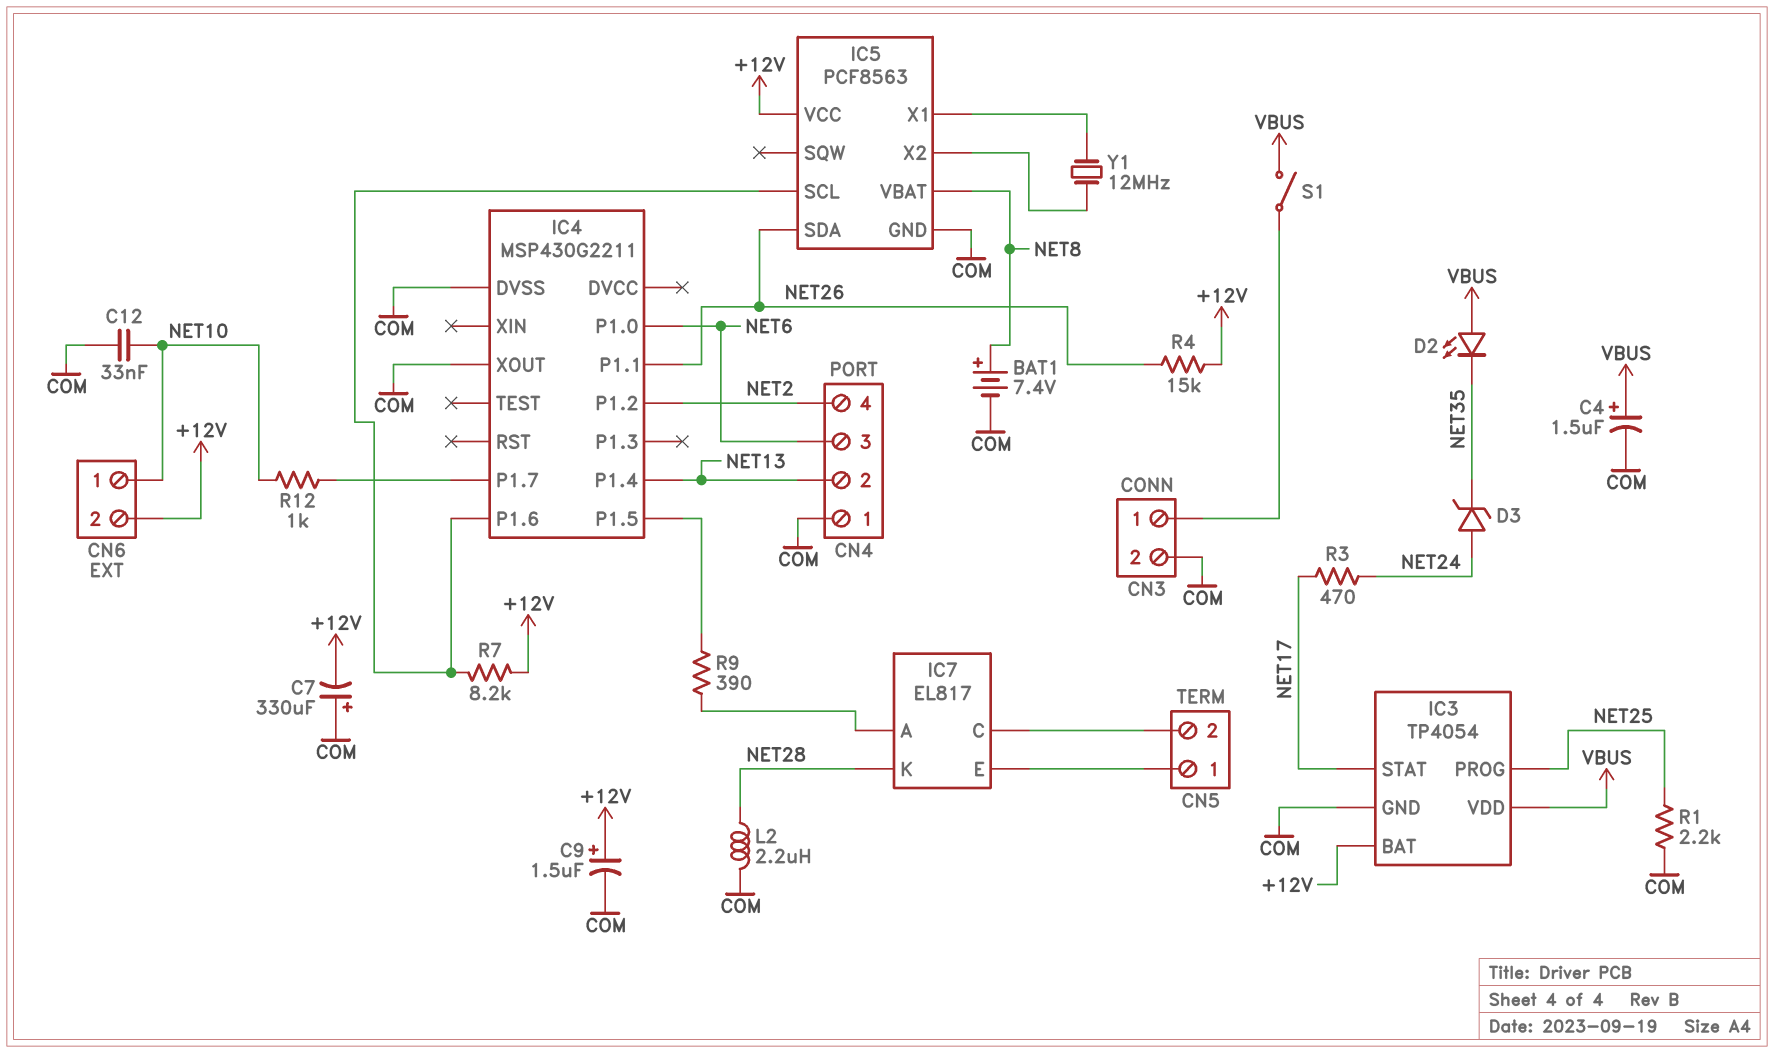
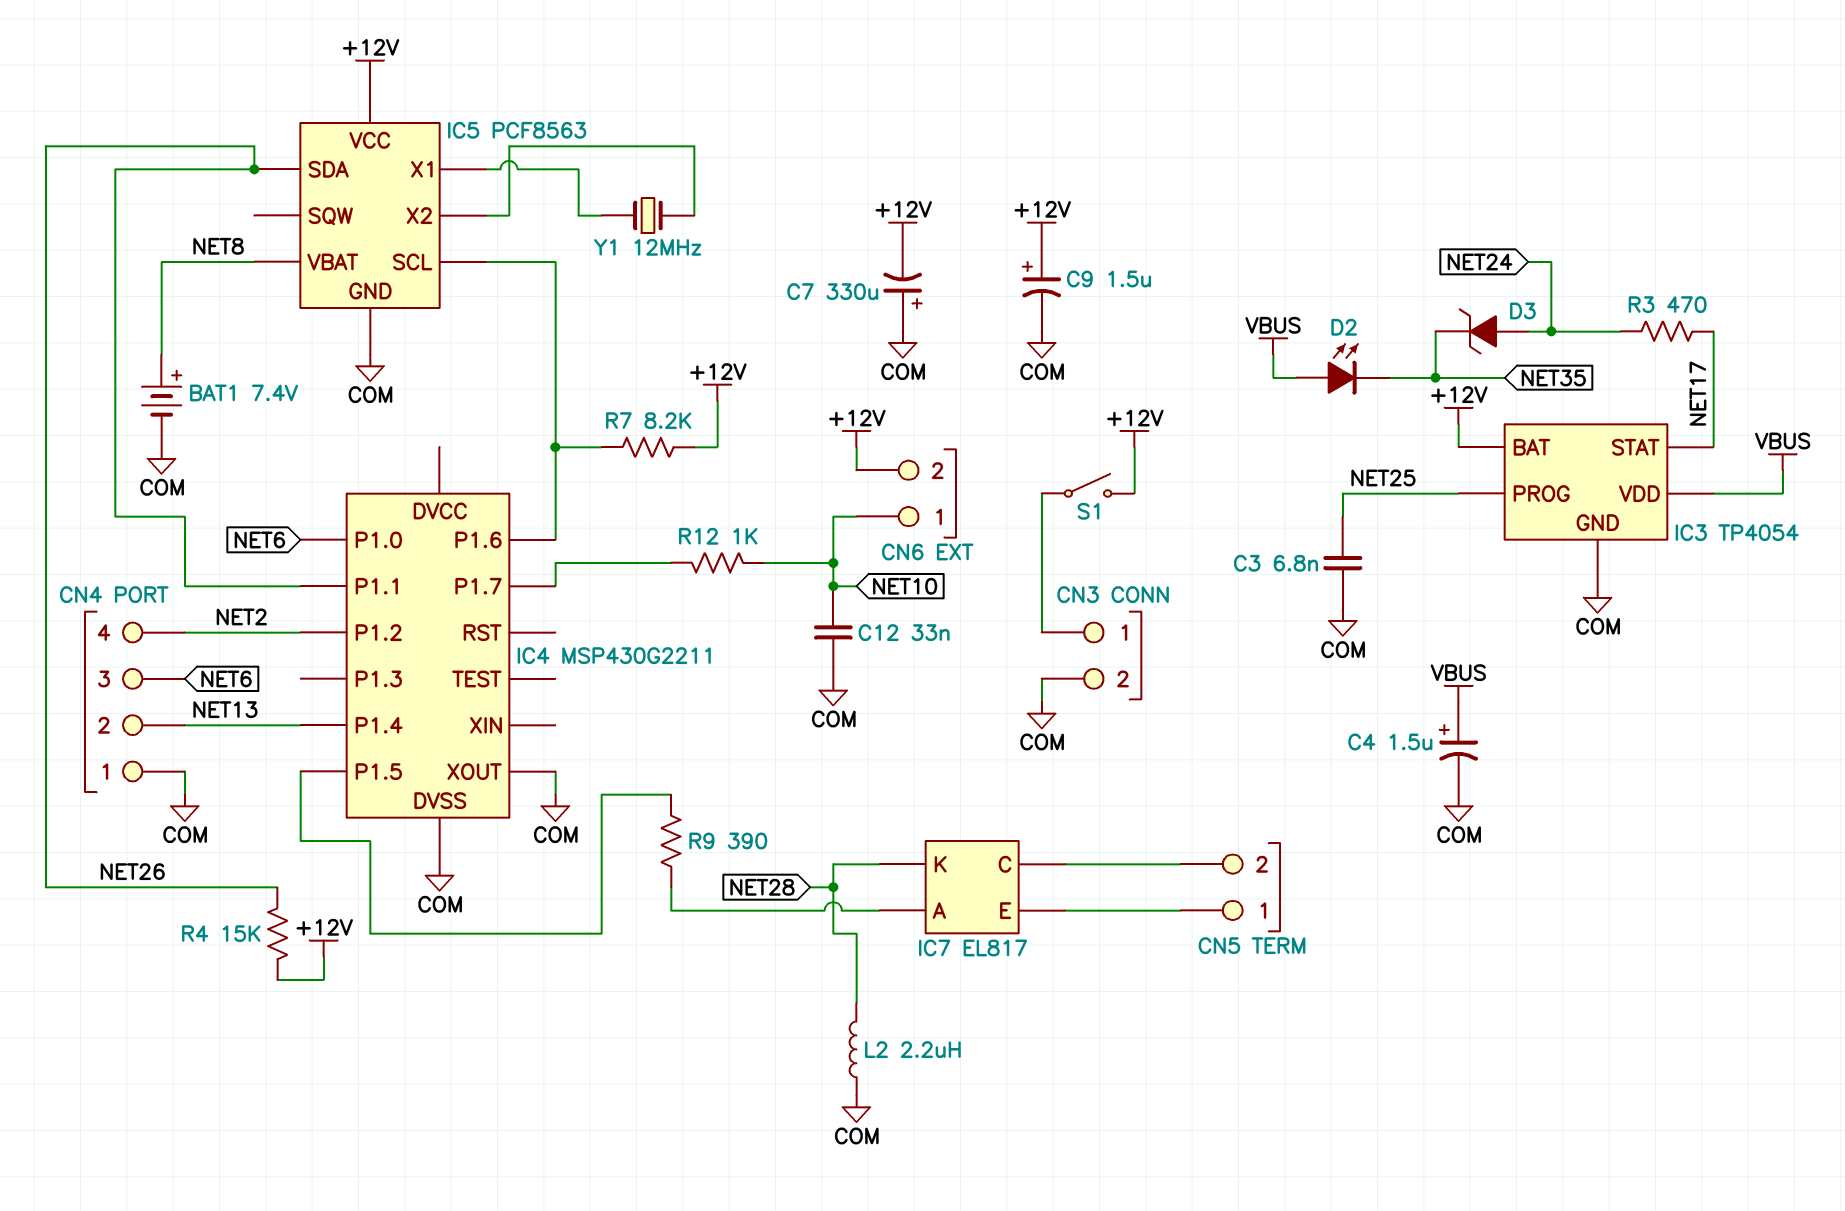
C3: none -> 6.8nF (COM, NET25)
R1: 2.2k (COM, NET25) -> none
S1: switch (CN3/1, VBUS) -> switch (+12V, CN3/1)

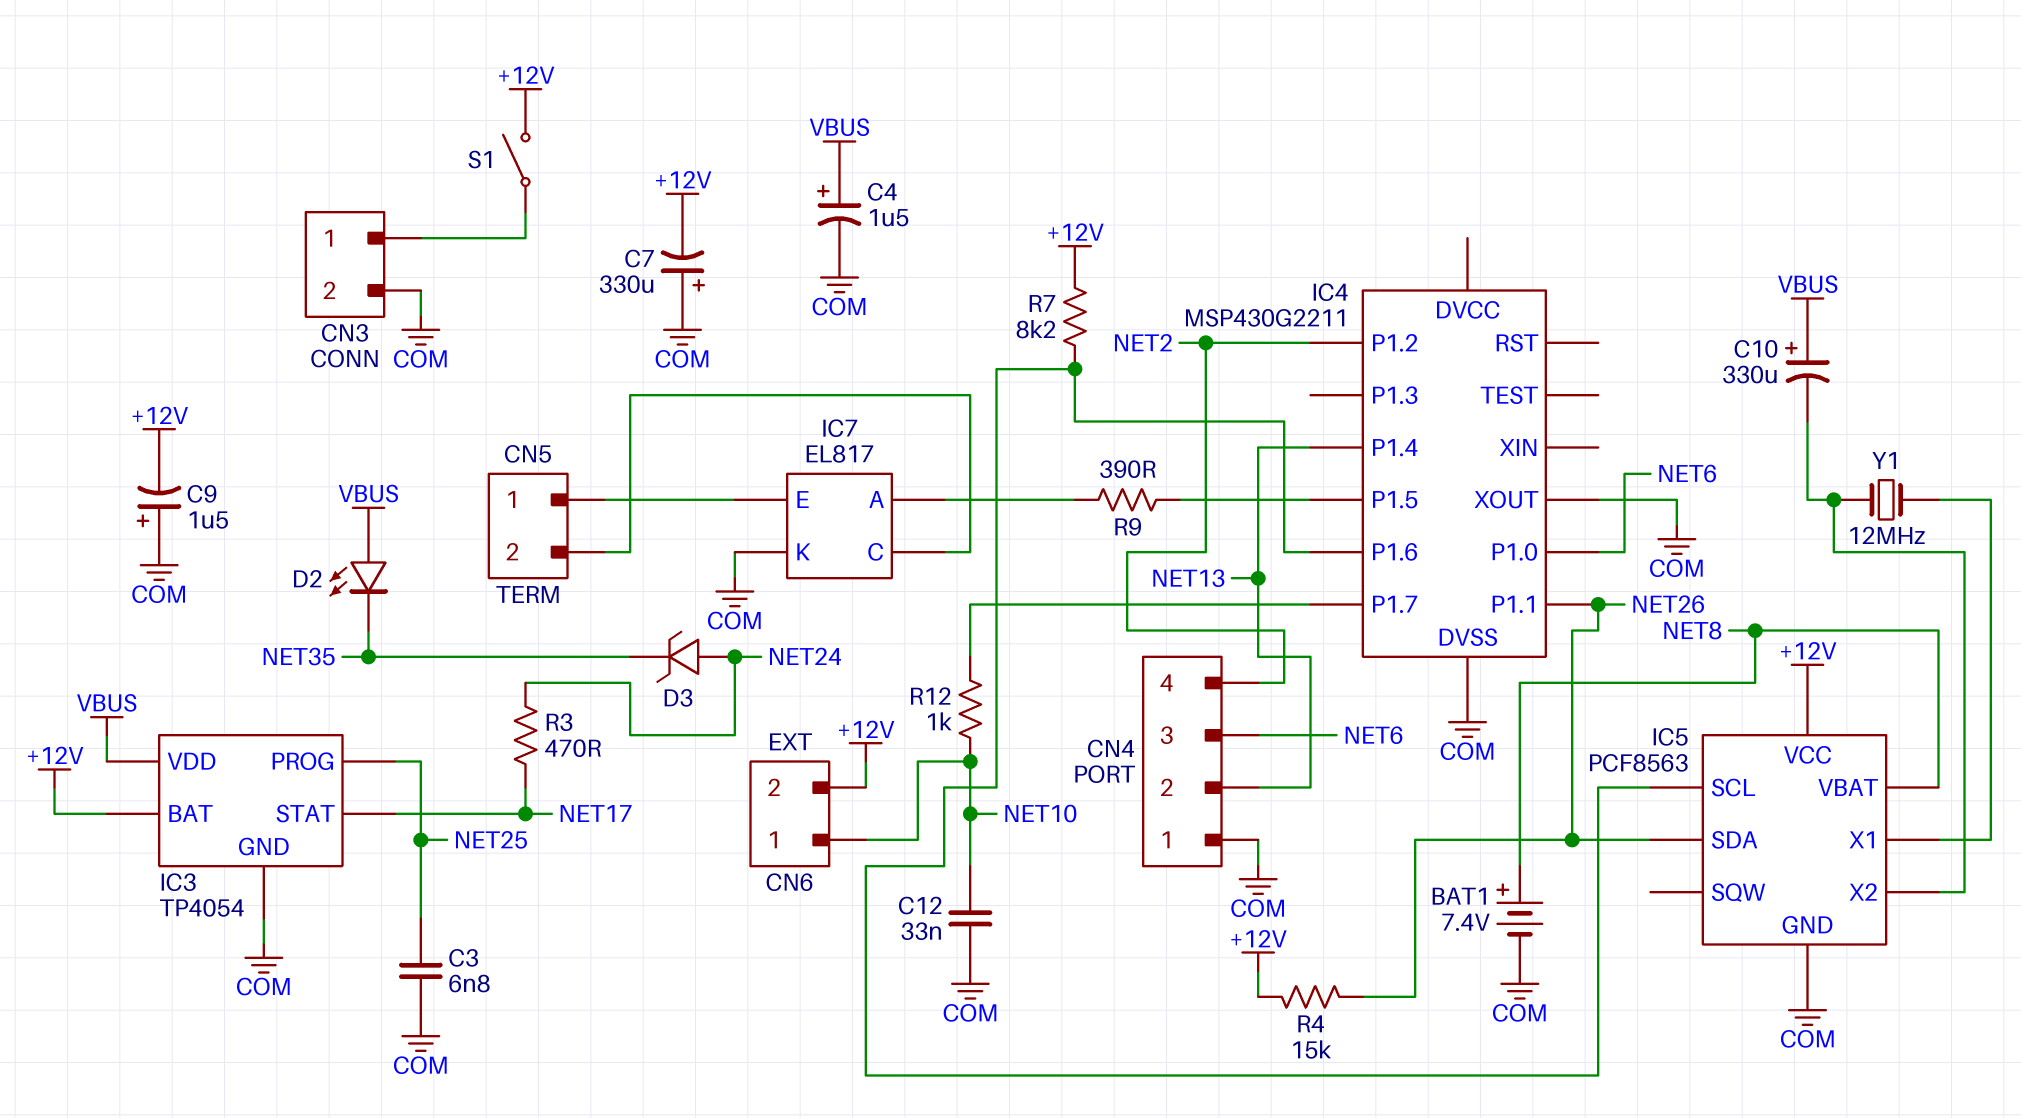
C9: 1.5uF (plus +12V, minus COM) -> 1.5uF (plus COM, minus +12V)
C10: none -> 330uF (plus VBUS, minus IC5/X2)
IC7 pin K: NET28 -> COM
L2: 2.2uH (COM, NET28) -> none

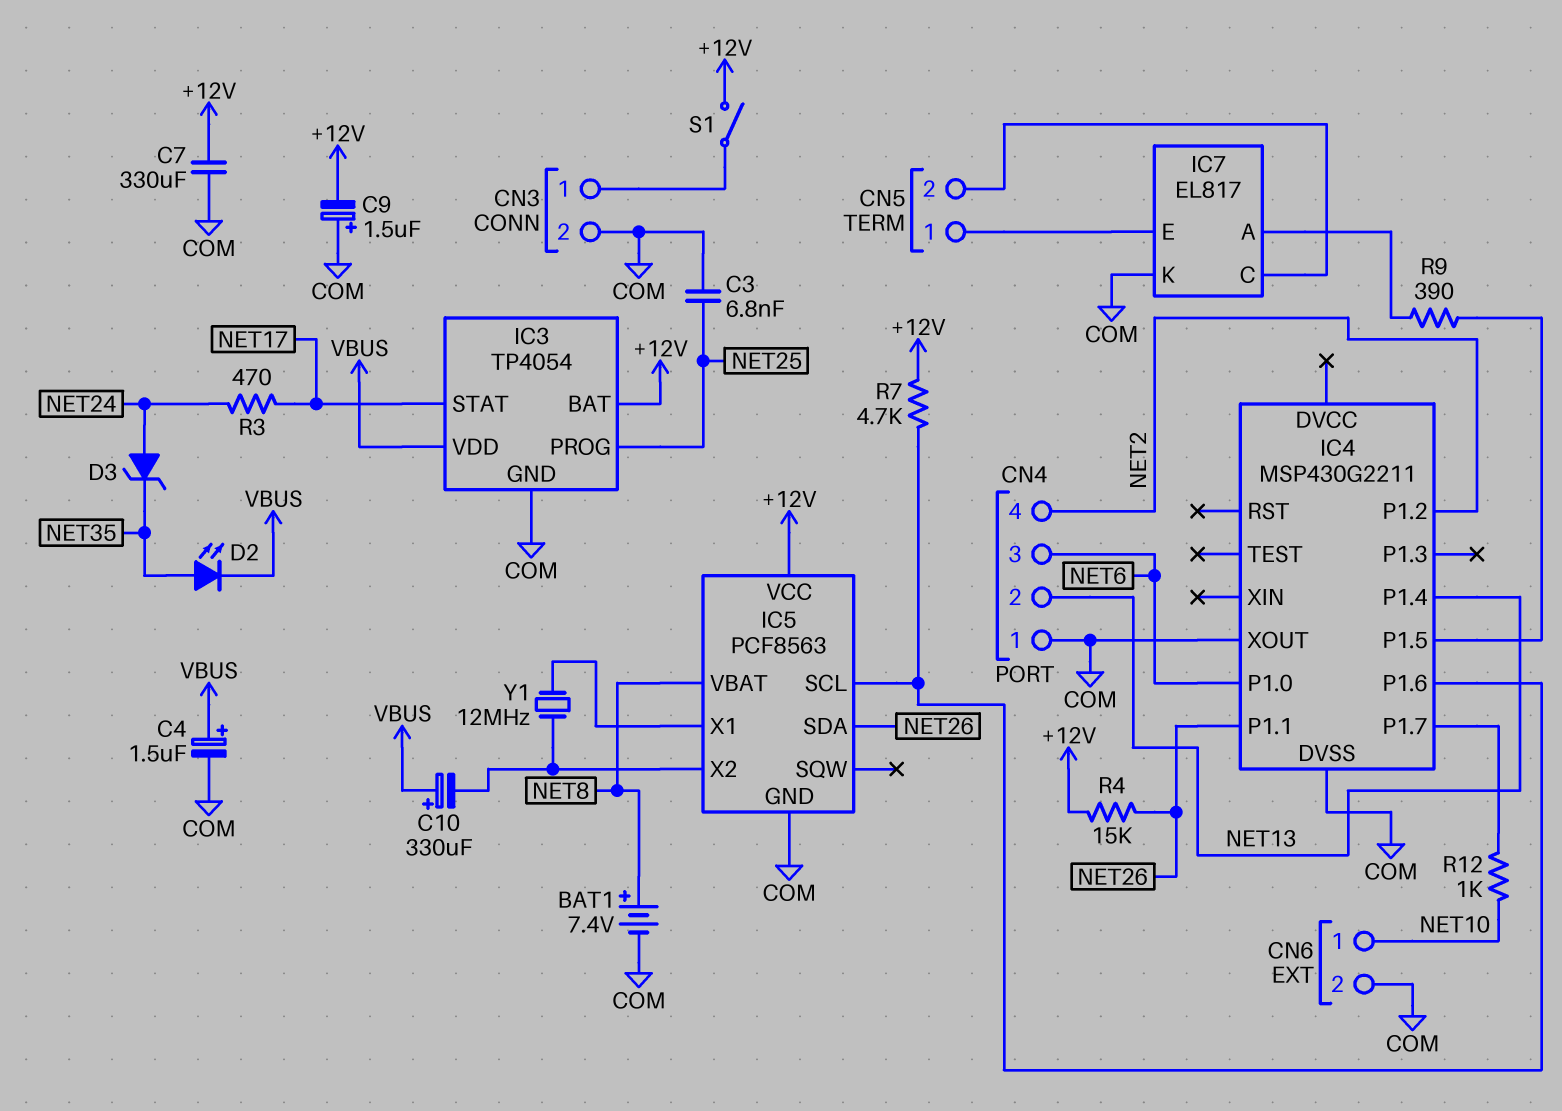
C7: 330uF (plus COM, minus +12V) -> 330uF (+12V, COM)
C12: 33nF (COM, NET10) -> none
CN6 pin 2: +12V -> COM
D2: LED (A VBUS, K NET35) -> LED (A NET35, K VBUS)
R7: 8.2k (+12V, IC4/P1.6) -> 4.7k (+12V, IC4/P1.6)

